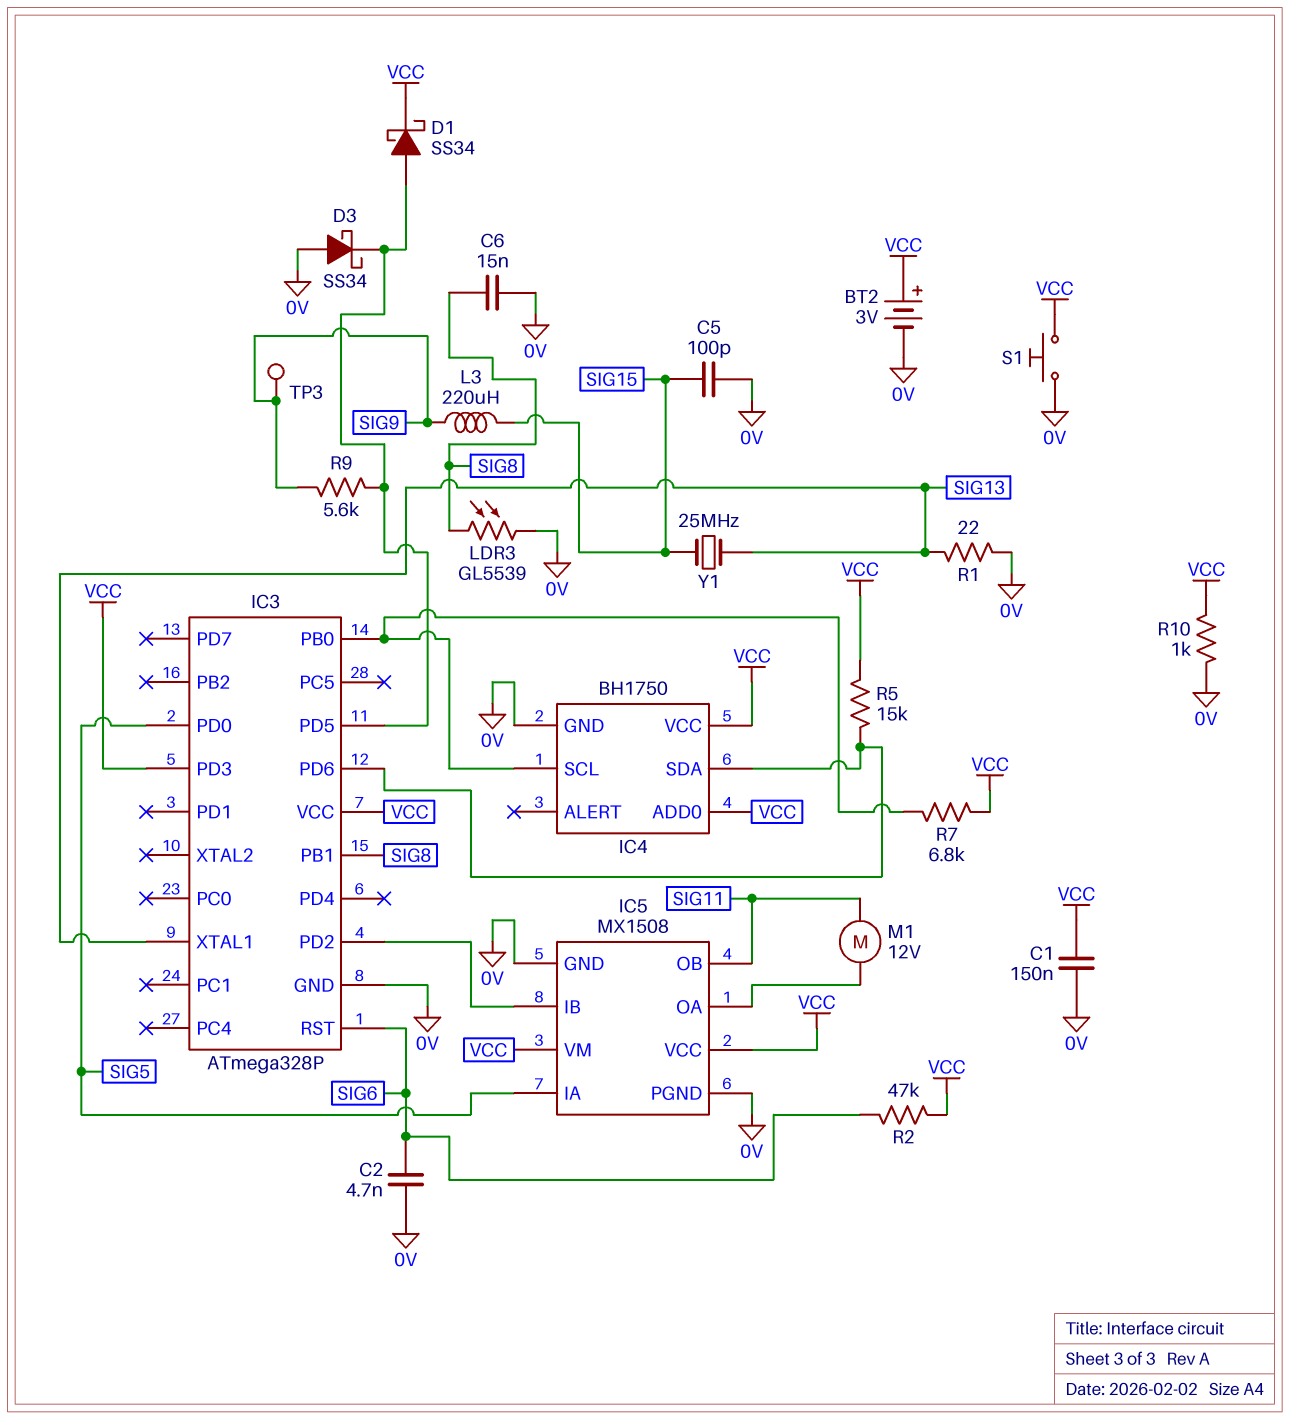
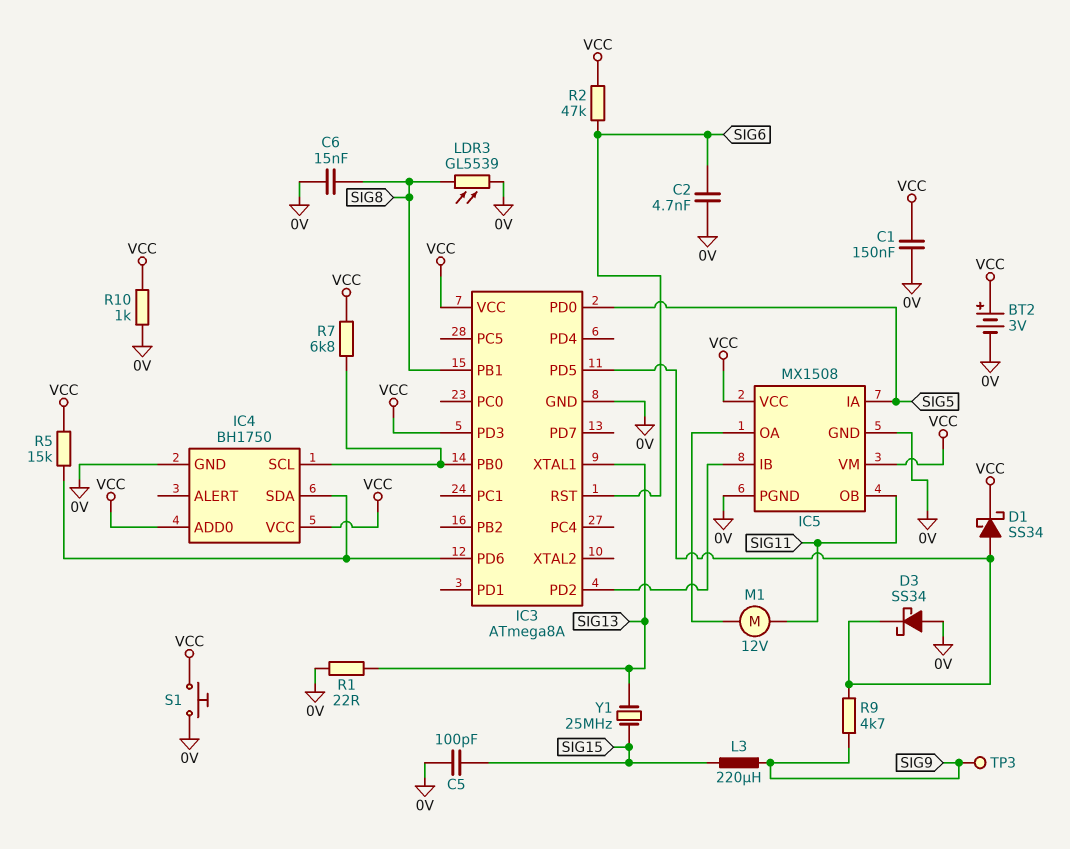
IC3: ATmega328P -> ATmega8A
R9: 5.6k (IC3/PD5, SIG9) -> 4.7k (IC3/PD5, SIG9)

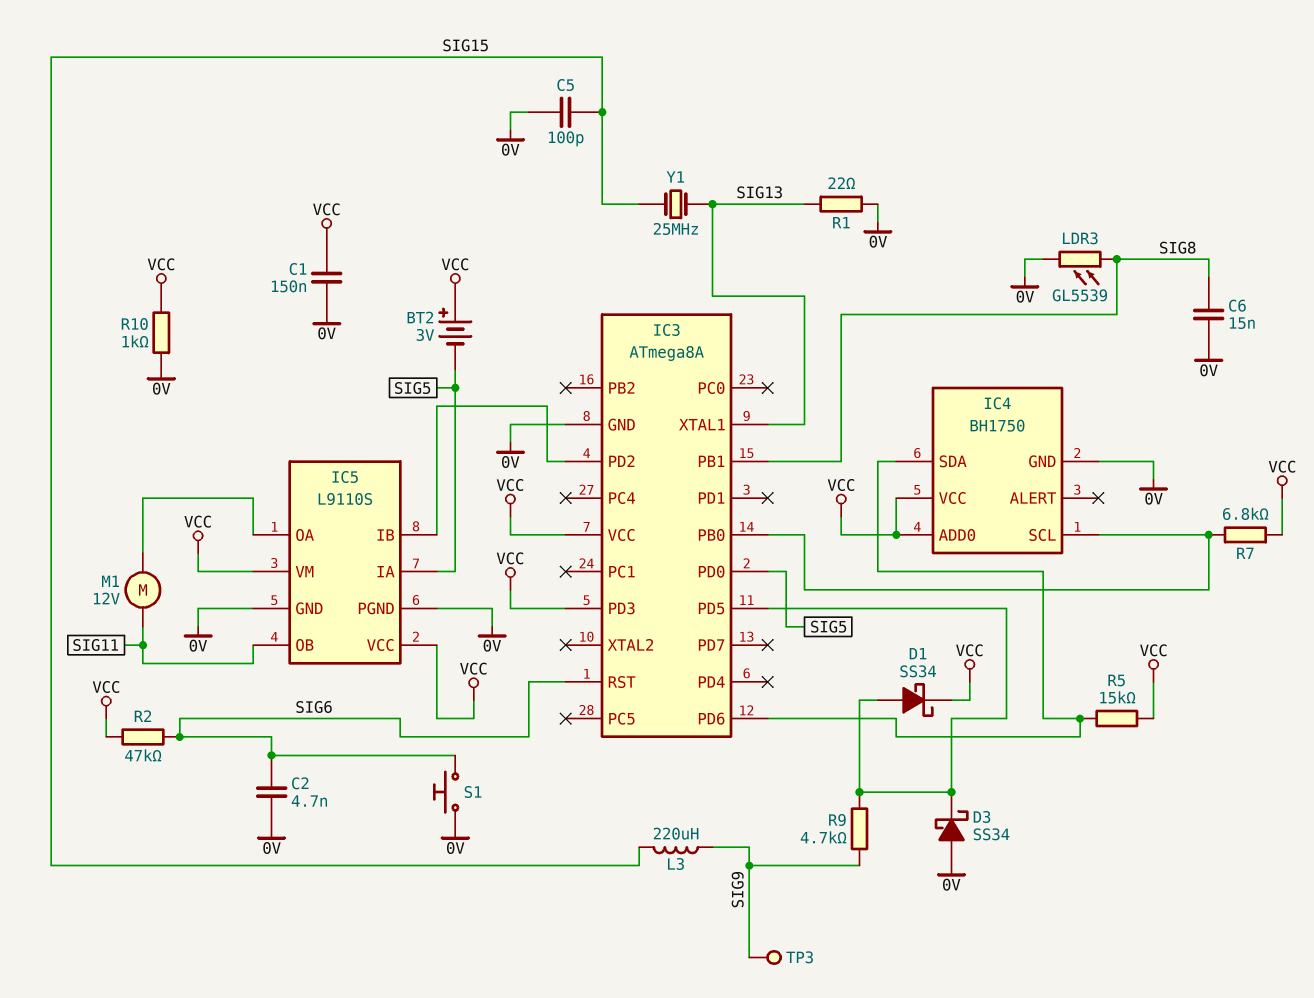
BT2: 3V (plus VCC, minus 0V) -> 3V (plus VCC, minus SIG5)
IC5: MX1508 -> L9110S
S1: button (0V, VCC) -> button (0V, SIG6)

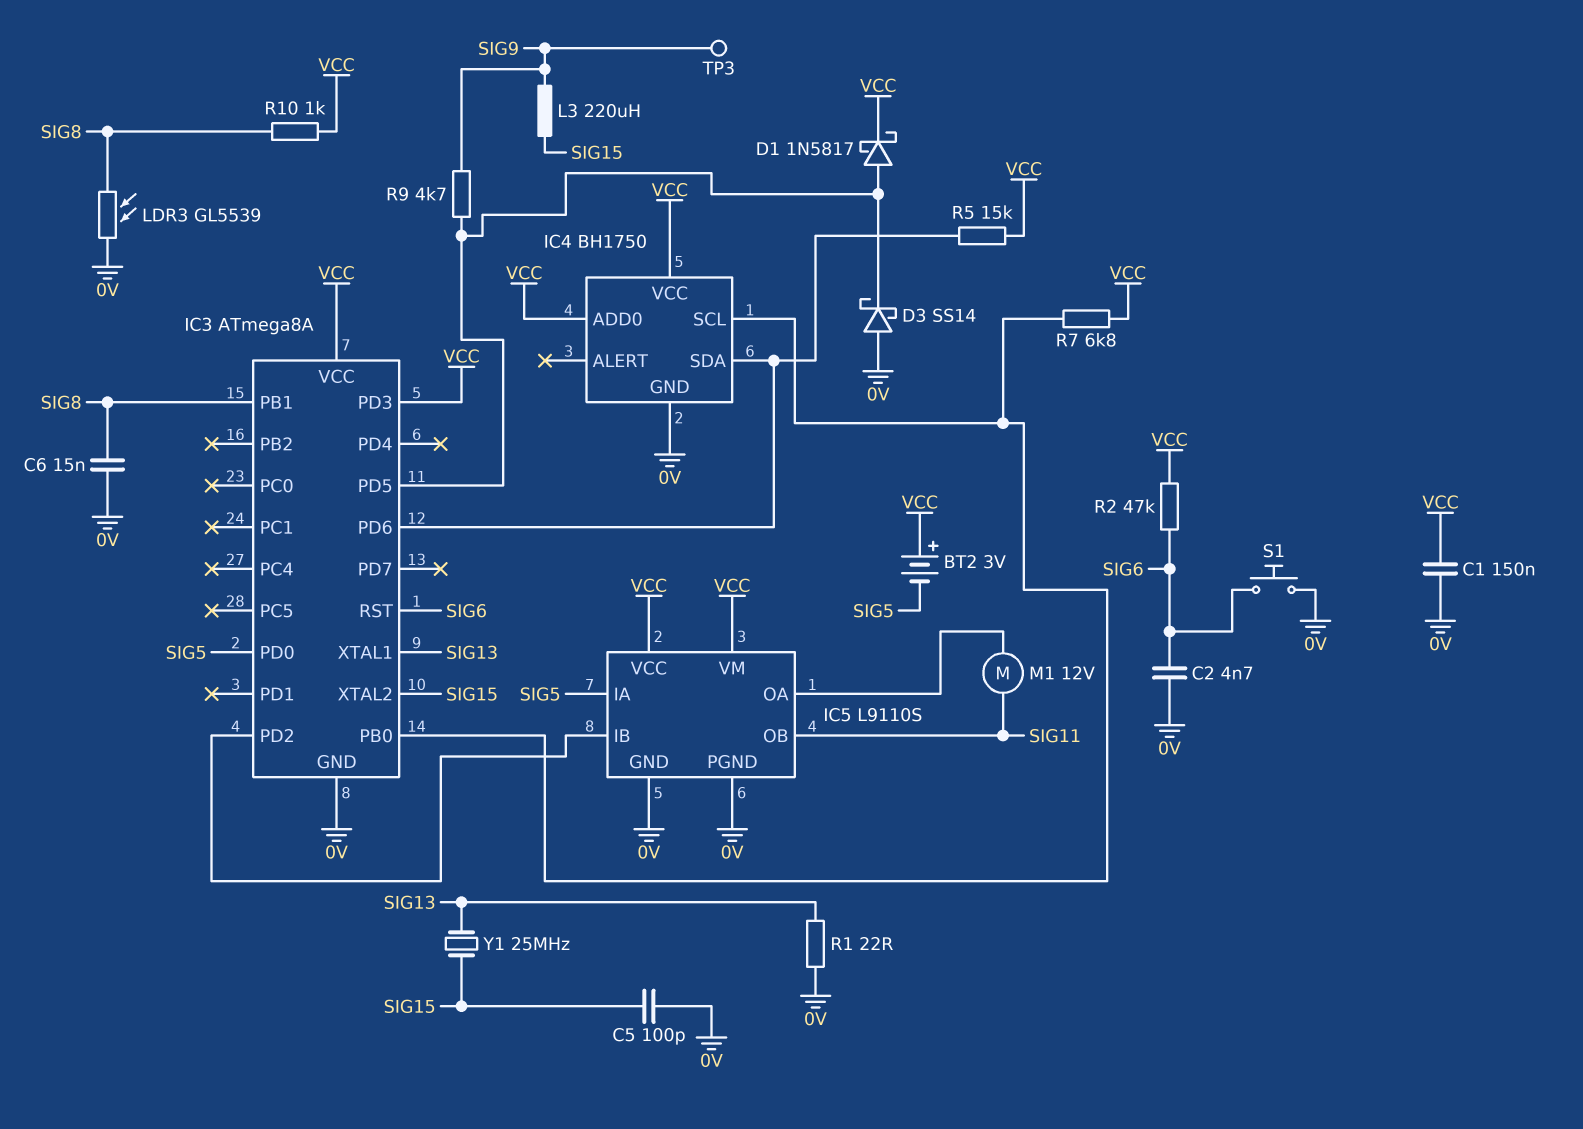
D1: schottky SS34 (A IC3/PD5, K VCC) -> schottky 1N5817 (A IC3/PD5, K VCC)
D3: schottky SS34 (A 0V, K IC3/PD5) -> schottky SS14 (A 0V, K IC3/PD5)
IC3 pin XTAL2: none -> SIG15
R10: 1k (0V, VCC) -> 1k (SIG8, VCC)

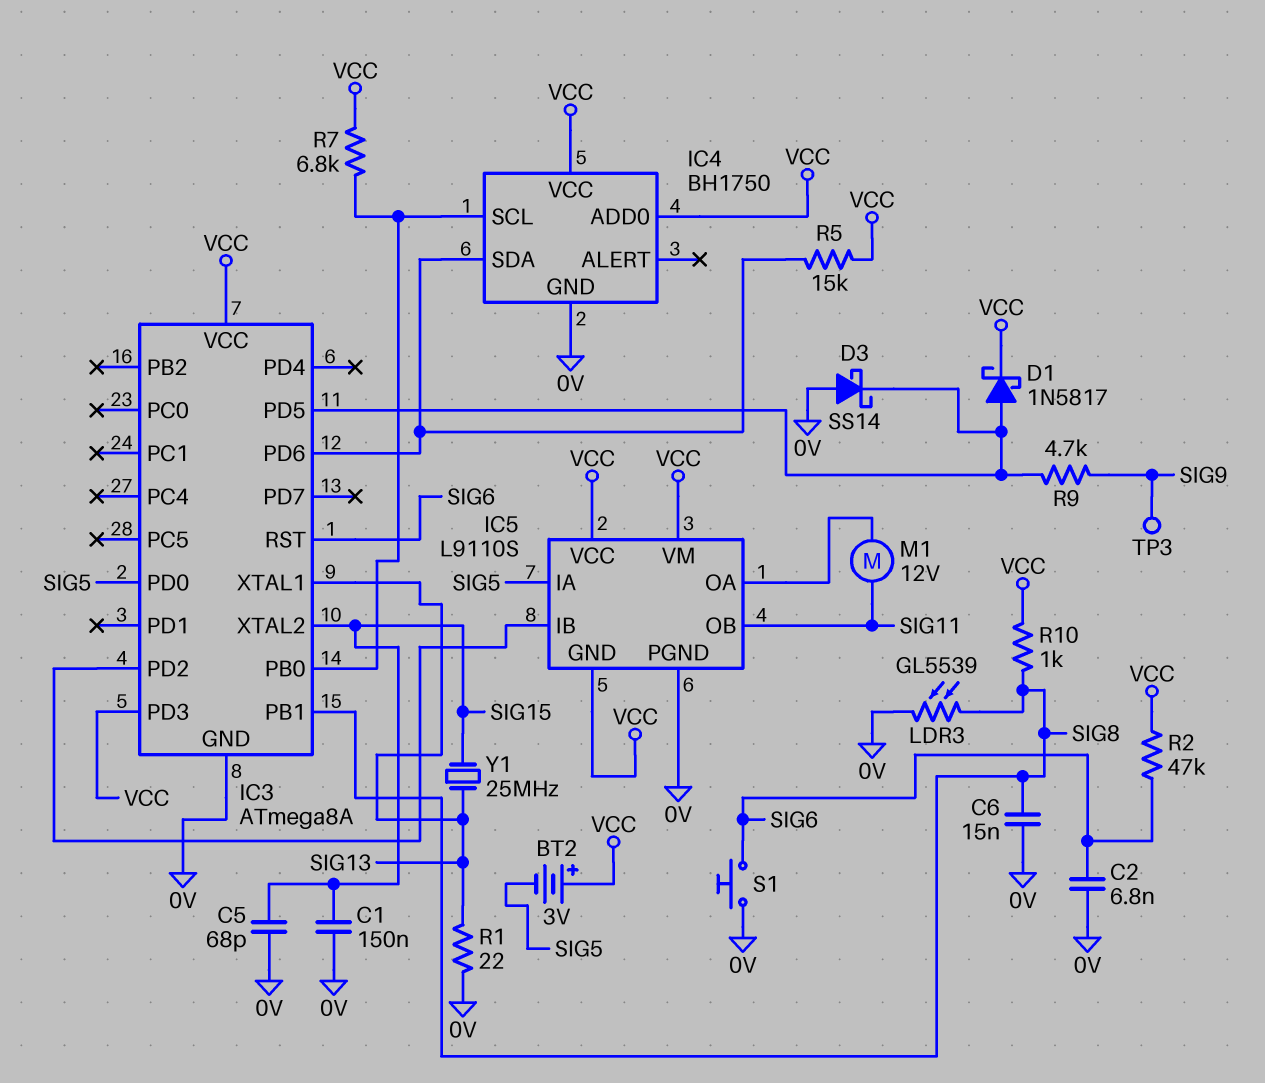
C1: 150nF (0V, VCC) -> 150nF (0V, SIG15)
C2: 4.7nF (0V, SIG6) -> 6.8nF (0V, SIG6)
C5: 100pF (0V, SIG15) -> 68pF (0V, SIG15)
IC5 pin GND: 0V -> VCC
L3: 220uH (SIG9, SIG15) -> none

